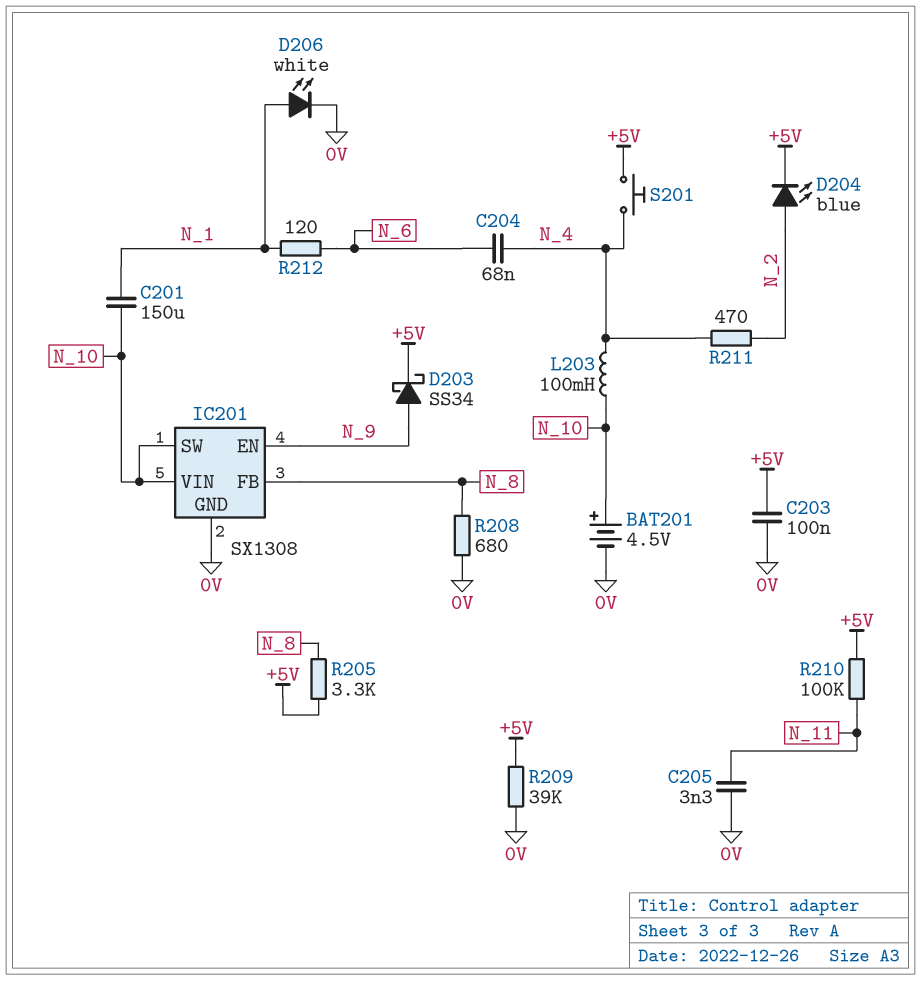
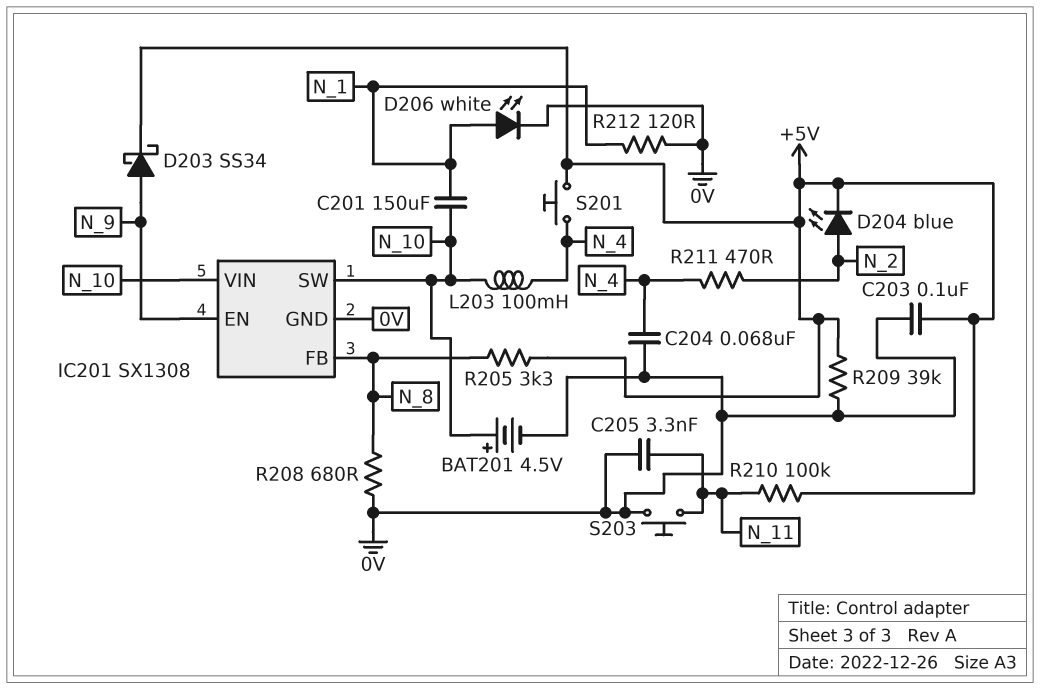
C204: 68nF (N_4, N_6) -> 68nF (0V, N_4)
R212: 120 (N_1, N_6) -> 120 (0V, N_1)
S203: none -> button (0V, N_11)

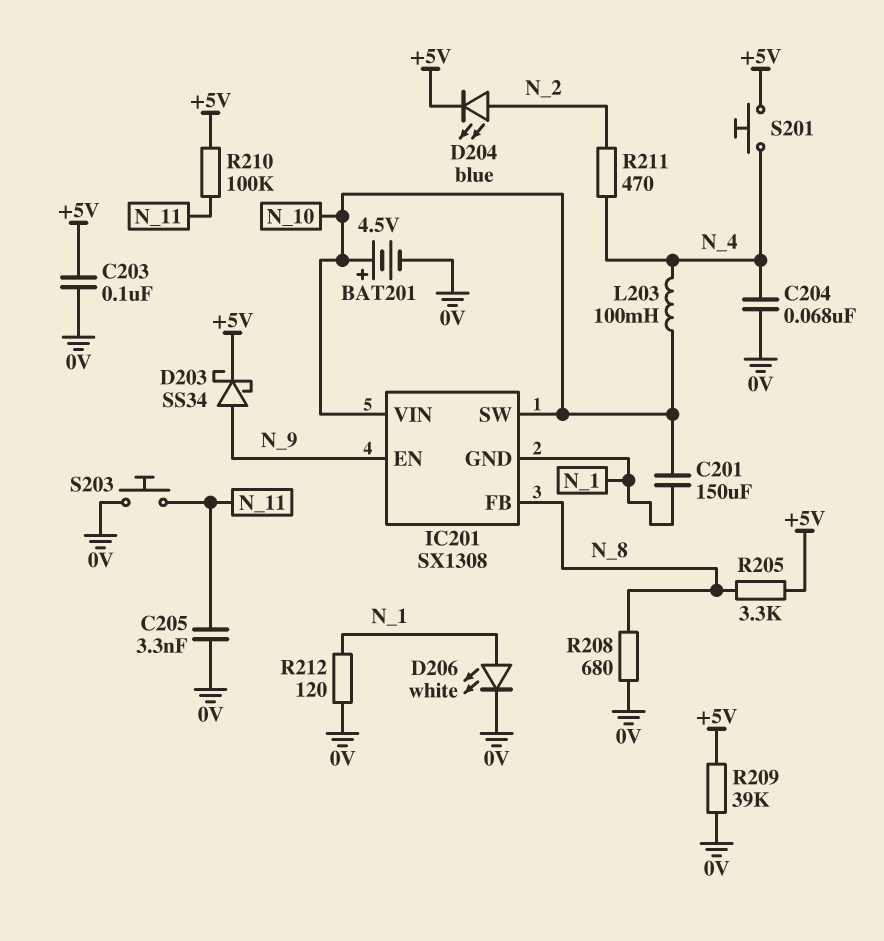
IC201 pin GND: 0V -> N_1

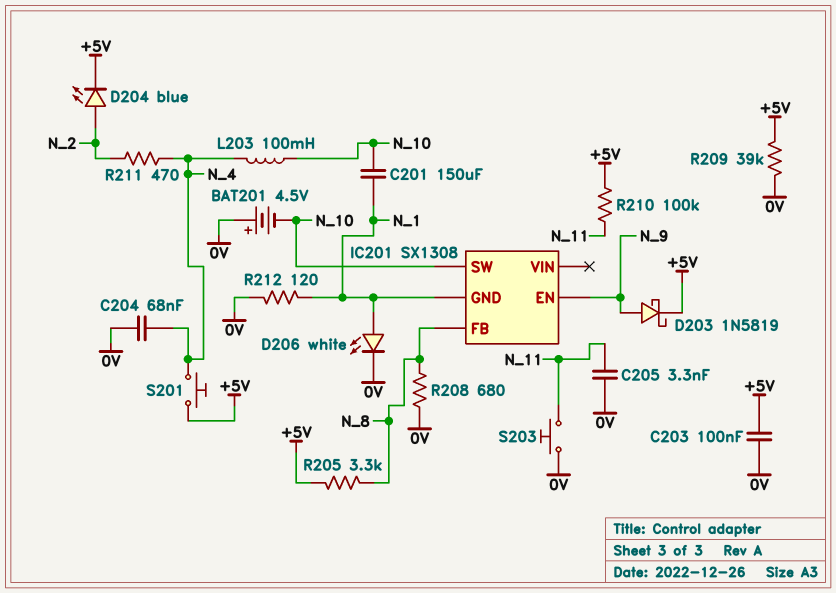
BAT201: 4.5V (plus N_10, minus 0V) -> 4.5V (plus 0V, minus N_10)
D203: schottky SS34 (A N_9, K +5V) -> schottky 1N5819 (A N_9, K +5V)
IC201 pin VIN: N_10 -> none

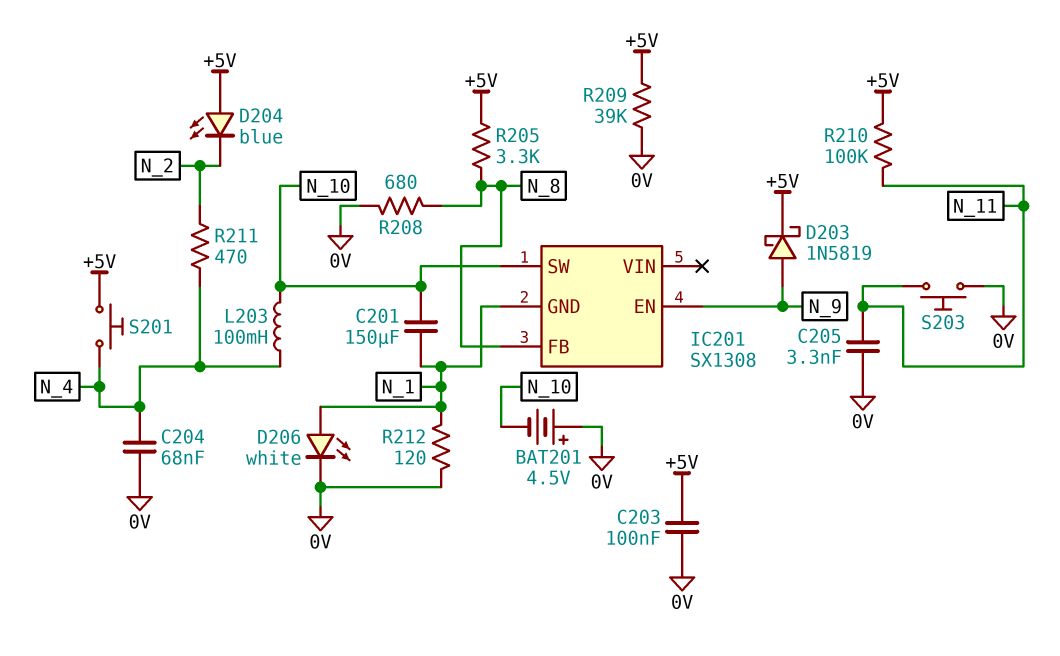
D204: LED blue (A N_2, K +5V) -> LED blue (A +5V, K N_2)

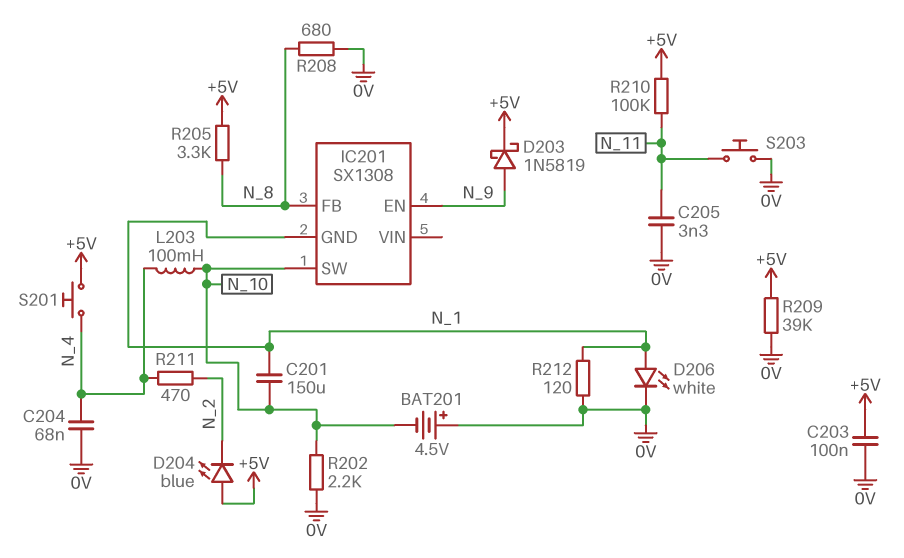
R202: none -> 2.2k (0V, N_10)

